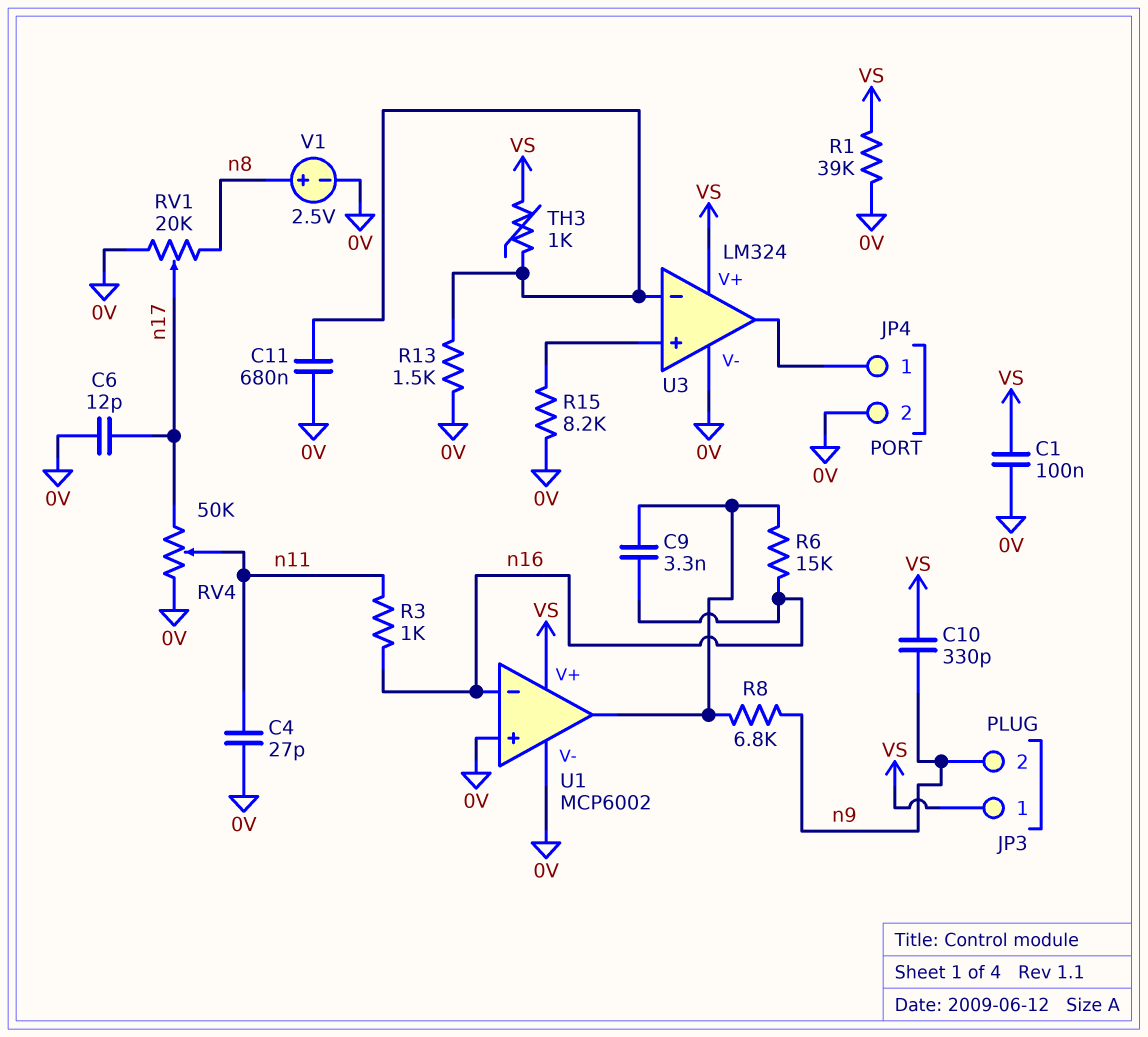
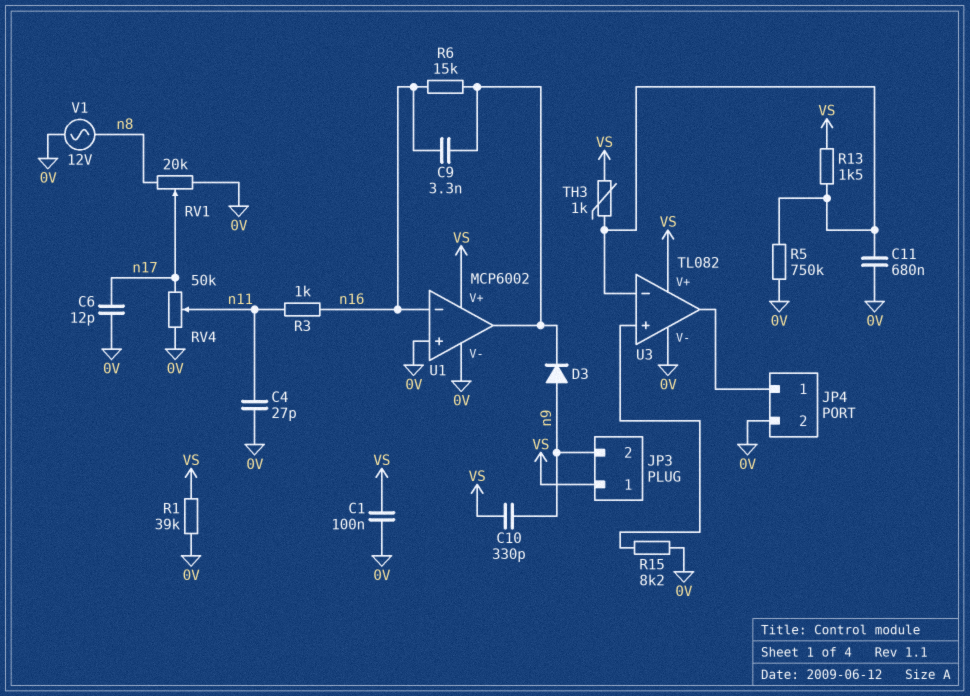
D3: none -> diode (A n9, K U1/out)
R5: none -> 750k (0V, U3/in-)
R8: 6.8k (U1/out, n9) -> none
R13: 1.5k (0V, U3/in-) -> 1.5k (U3/in-, VS)
U3: LM324 -> TL082
V1: 2.5V (plus n8, minus 0V) -> AC 12V (0V, n8)

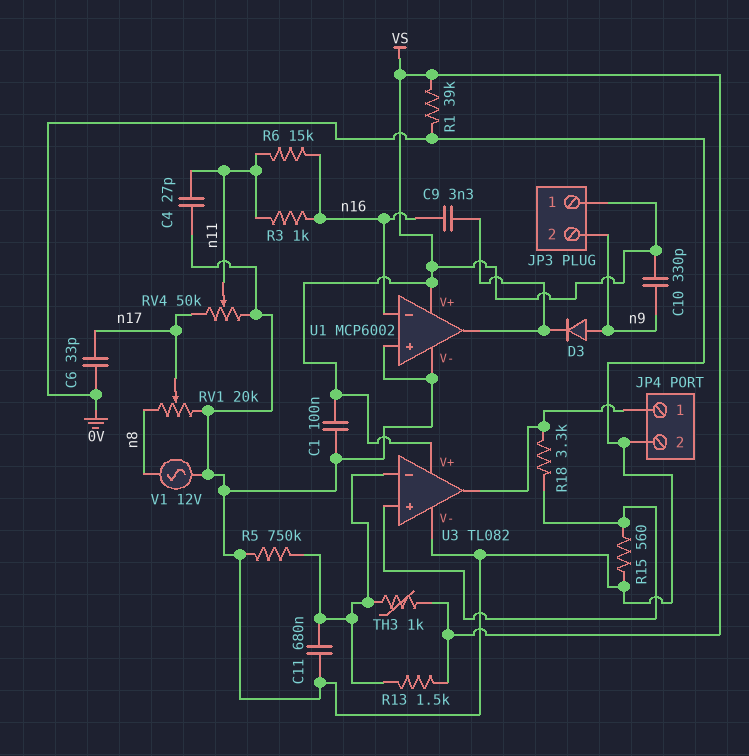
C6: 12pF (0V, n17) -> 33pF (0V, n17)
R6: 15k (U1/out, n16) -> 15k (n11, n16)
R15: 8.2k (0V, U3/in+) -> 560 (0V, U3/in+)
R18: none -> 3.3k (JP4/1, U3/in+)

